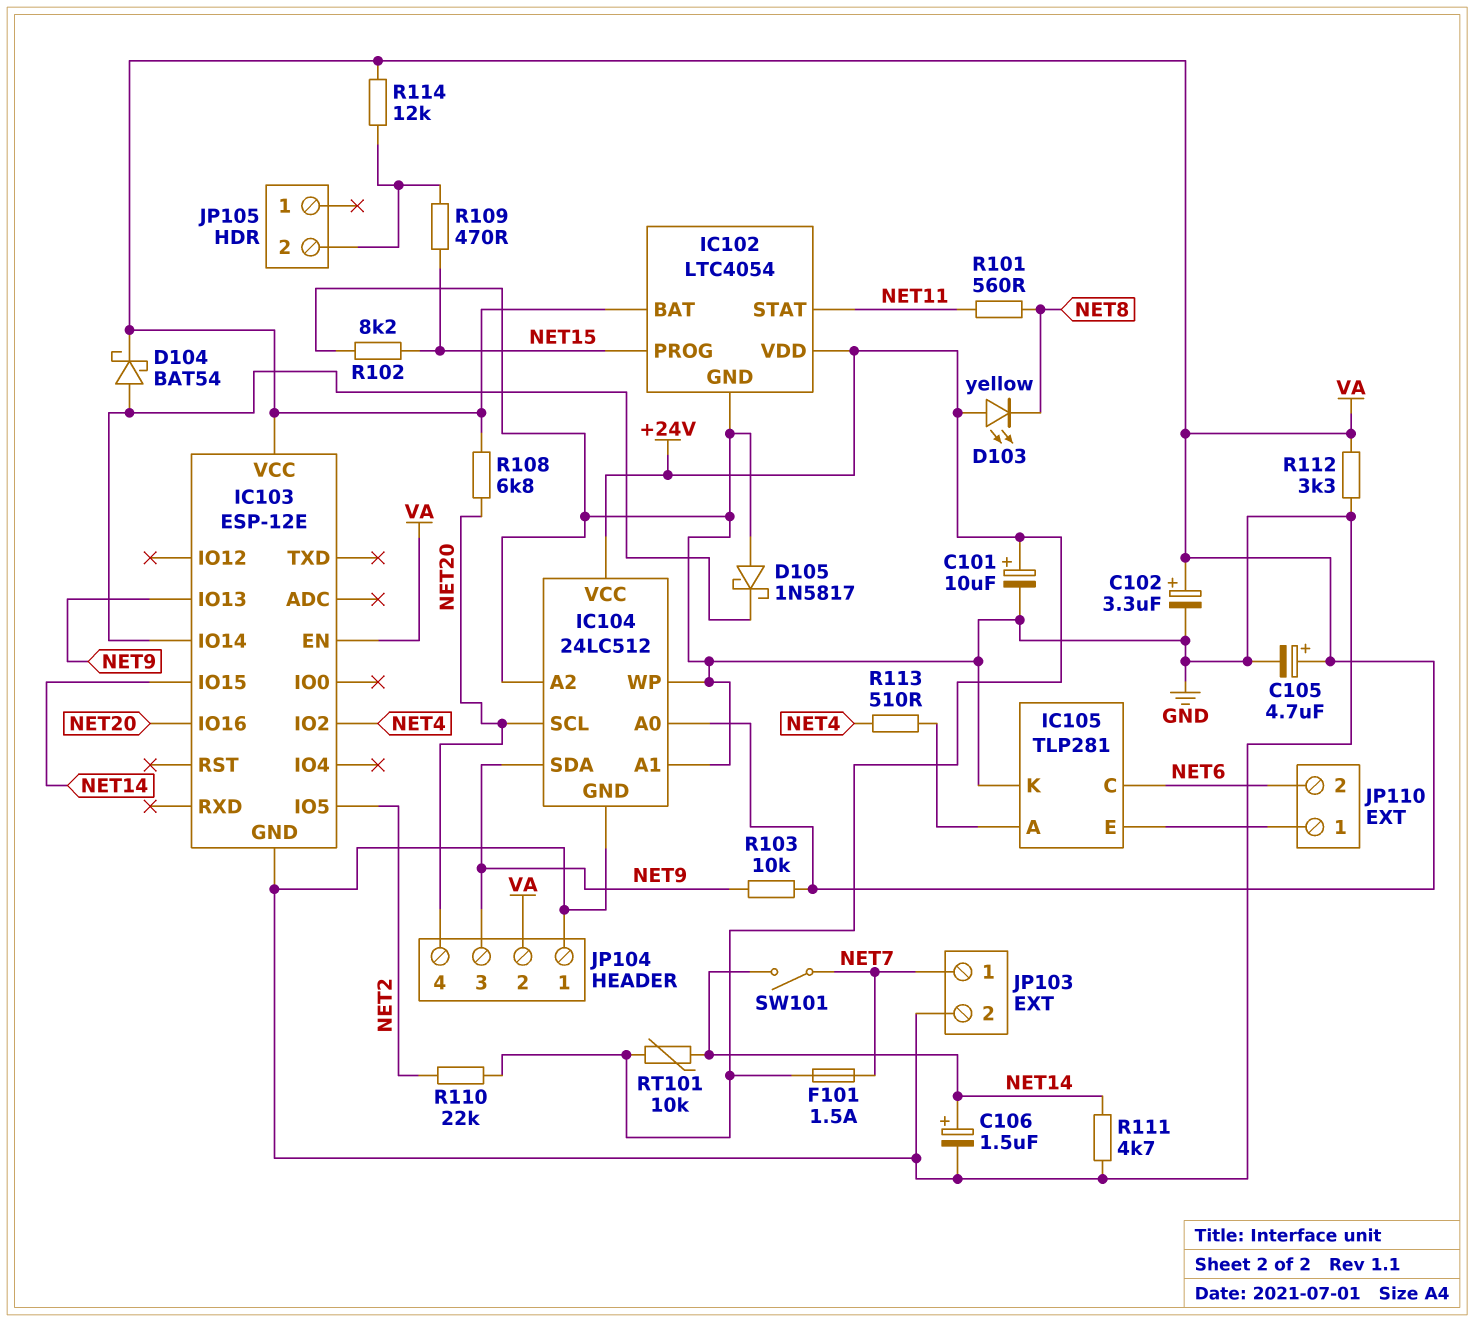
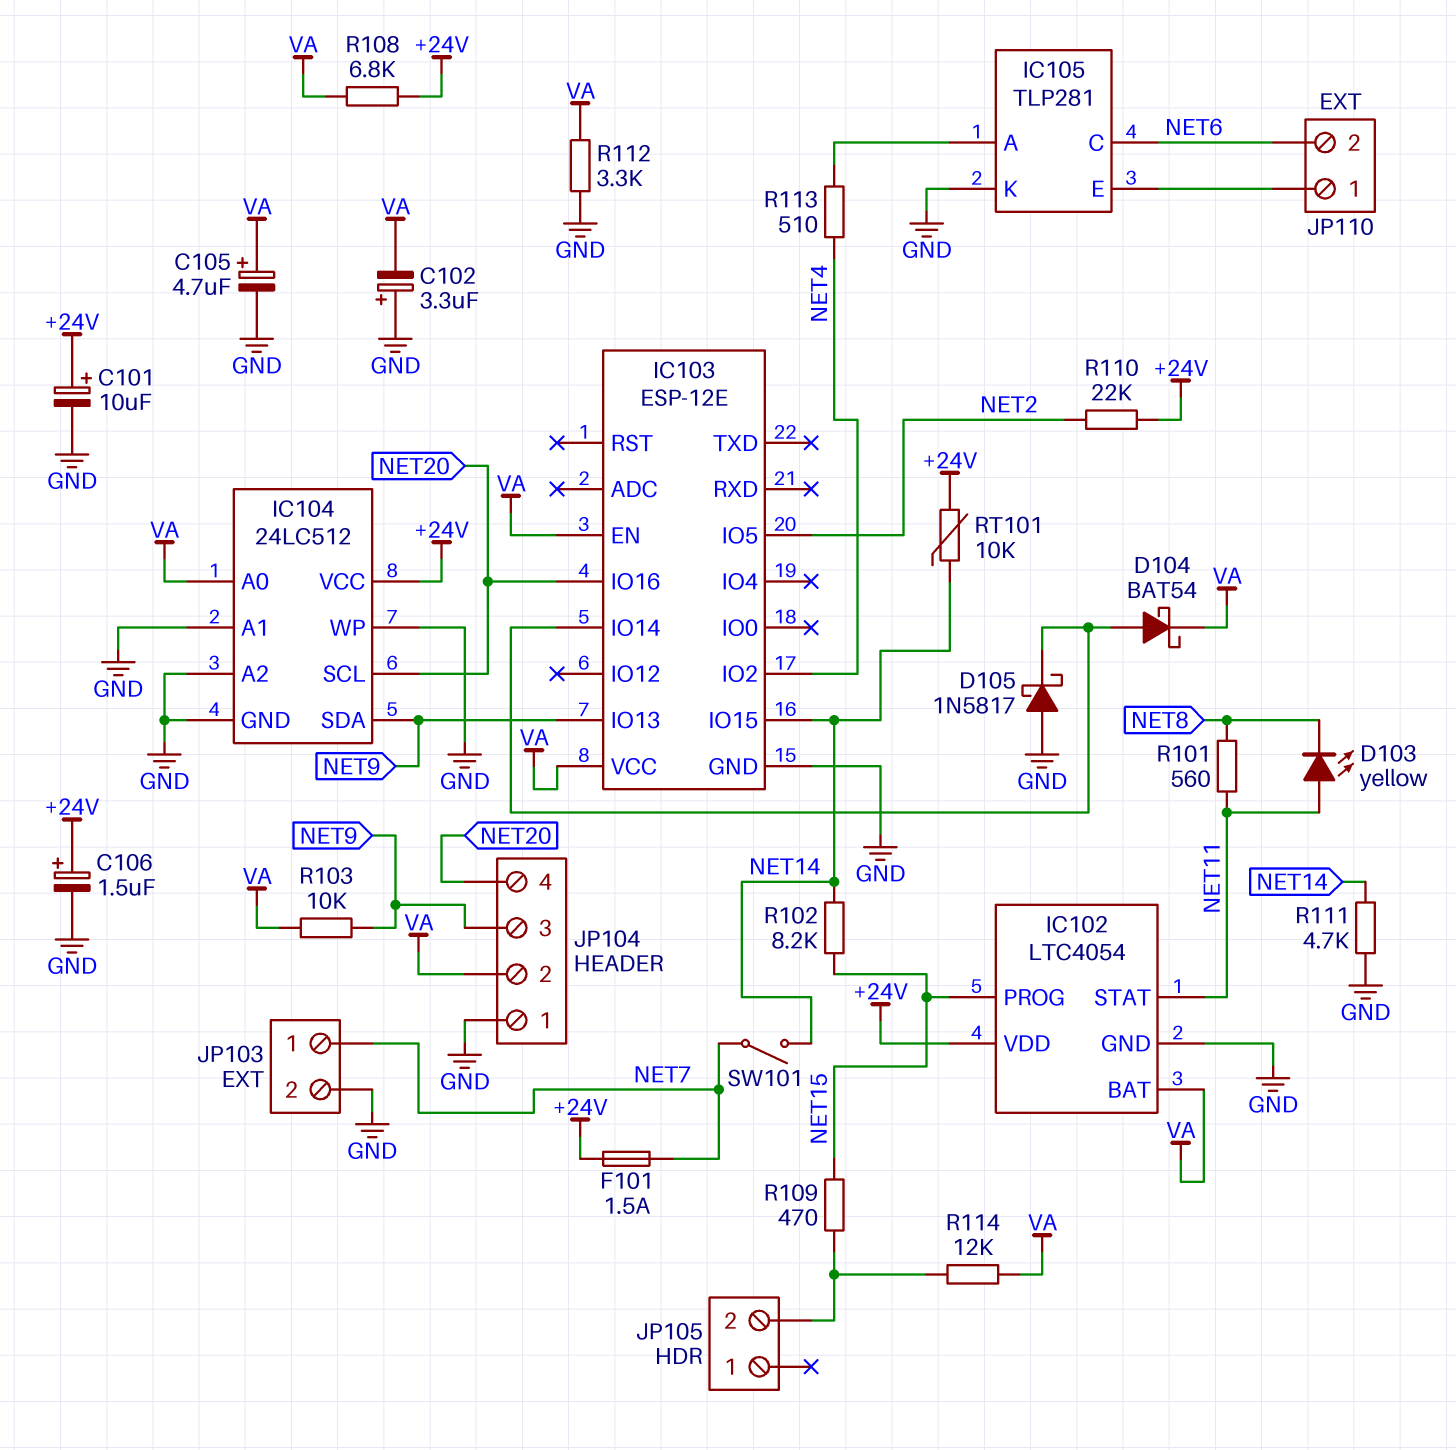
C102: 3.3uF (plus VA, minus GND) -> 3.3uF (plus GND, minus VA)
C106: 1.5uF (plus NET14, minus GND) -> 1.5uF (plus +24V, minus GND)
D103: LED yellow (A +24V, K NET8) -> LED yellow (A NET11, K NET8)
R102: 8.2k (GND, NET15) -> 8.2k (NET14, NET15)
R108: 6.8k (NET20, VA) -> 6.8k (+24V, VA)

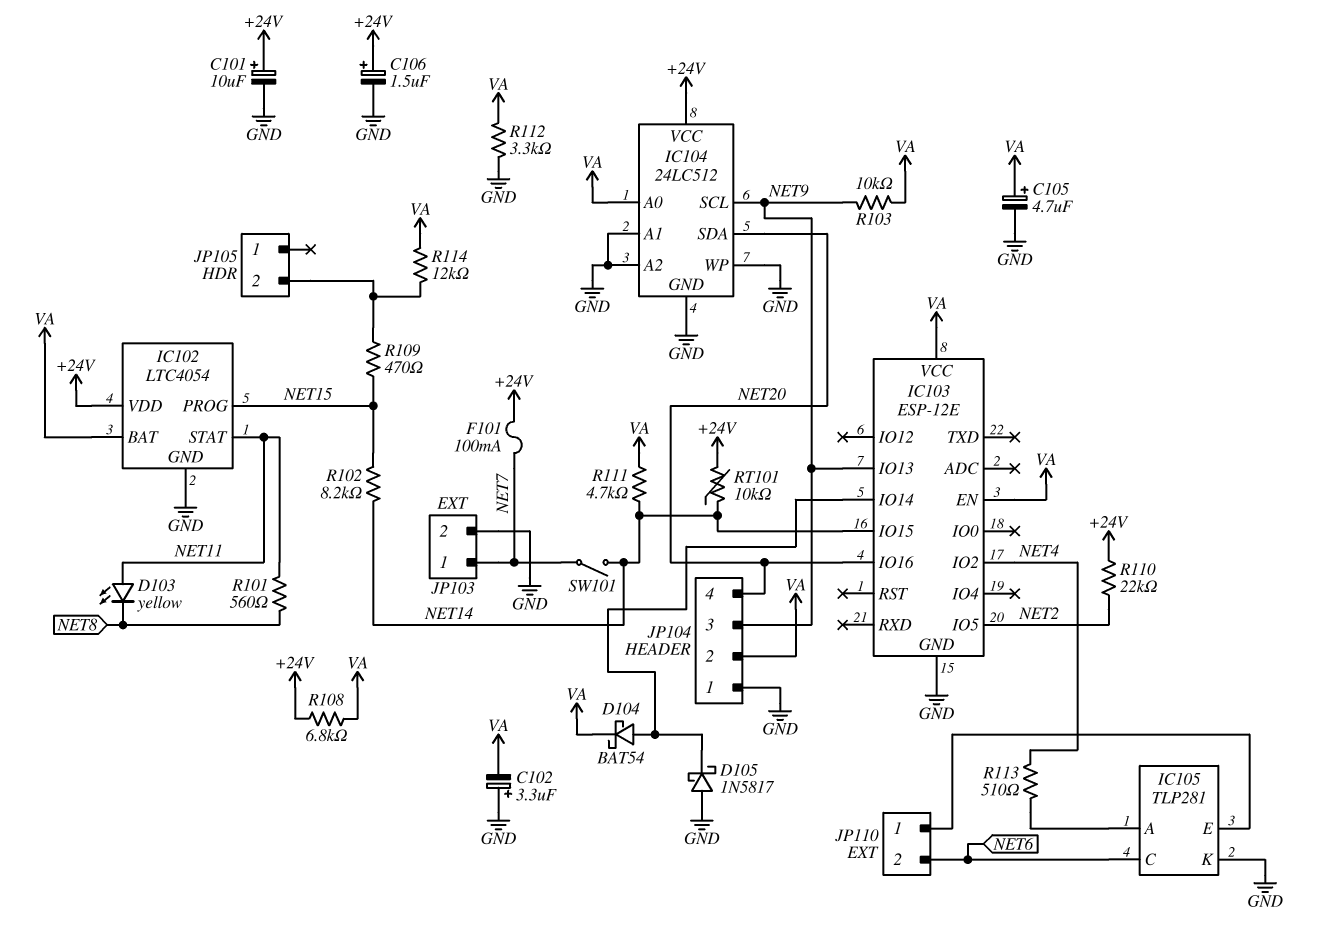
F101: 1.5A (+24V, NET7) -> 100mA (+24V, NET7)
IC104 pin SCL: NET20 -> NET9
IC104 pin SDA: NET9 -> NET20
R111: 4.7k (GND, NET14) -> 4.7k (NET14, VA)

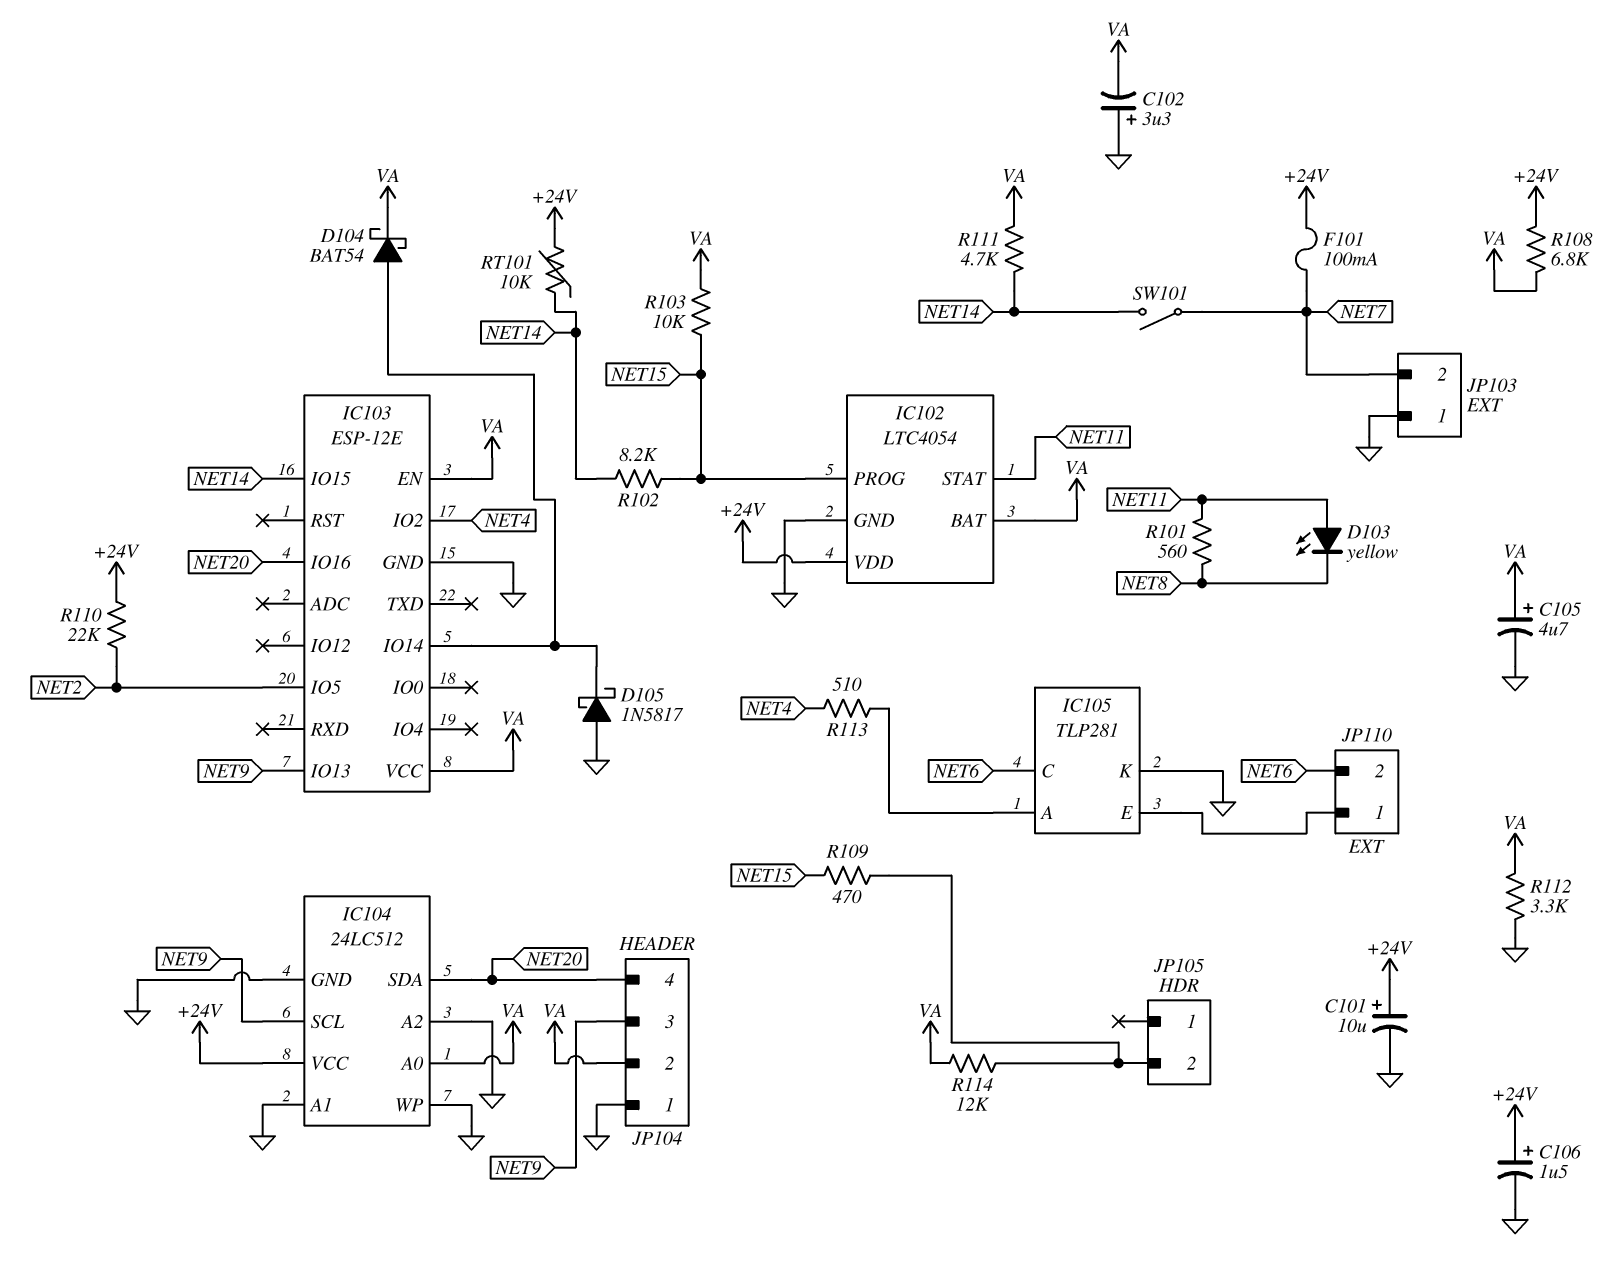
JP103 pin 1: NET7 -> GND
JP103 pin 2: GND -> NET7
R103: 10k (NET9, VA) -> 10k (NET15, VA)

